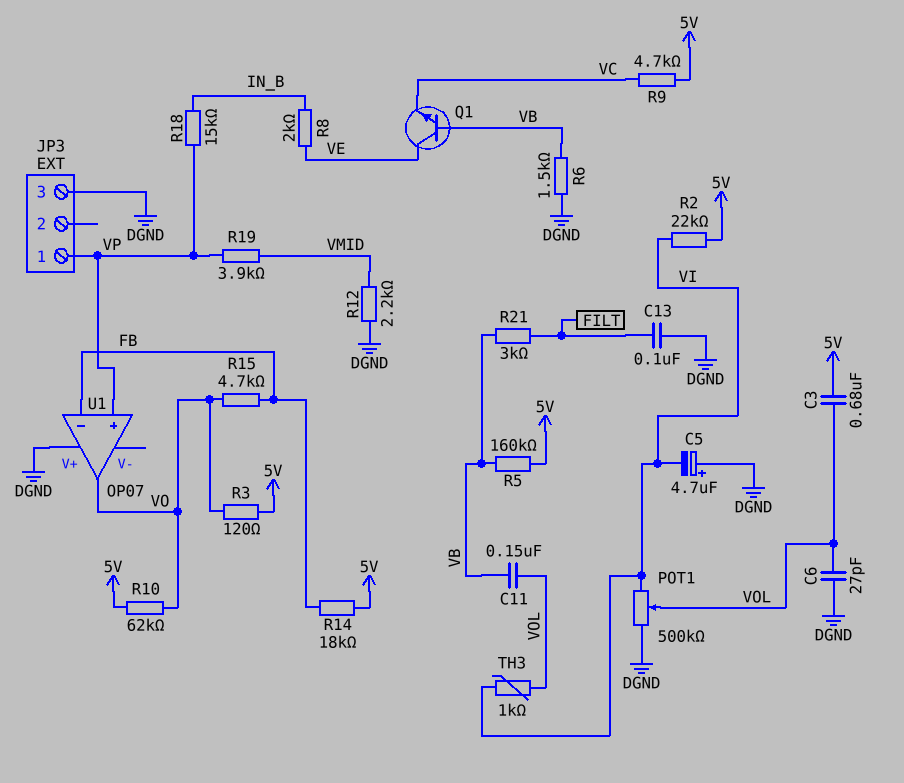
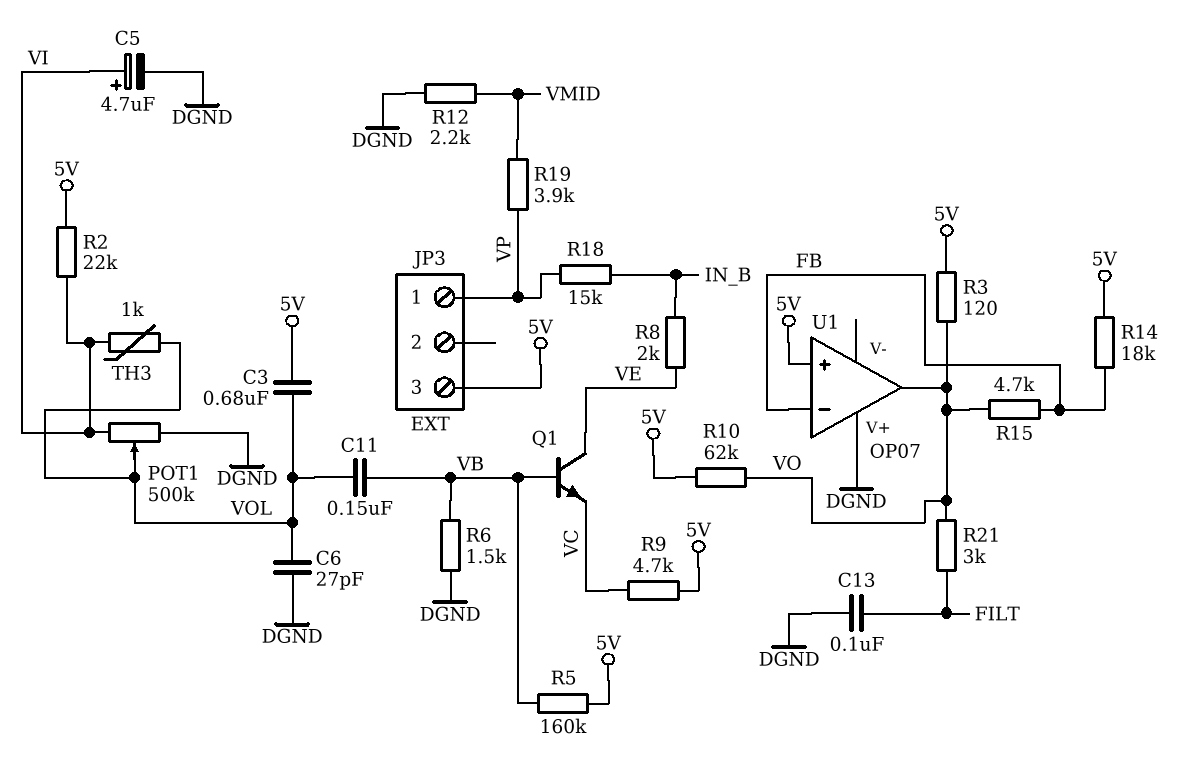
C5: 4.7uF (plus DGND, minus VI) -> 4.7uF (plus VI, minus DGND)
JP3 pin 3: DGND -> 5V
R21: 3k (FILT, VB) -> 3k (FILT, VO)
U1 pin in+: VP -> 5V

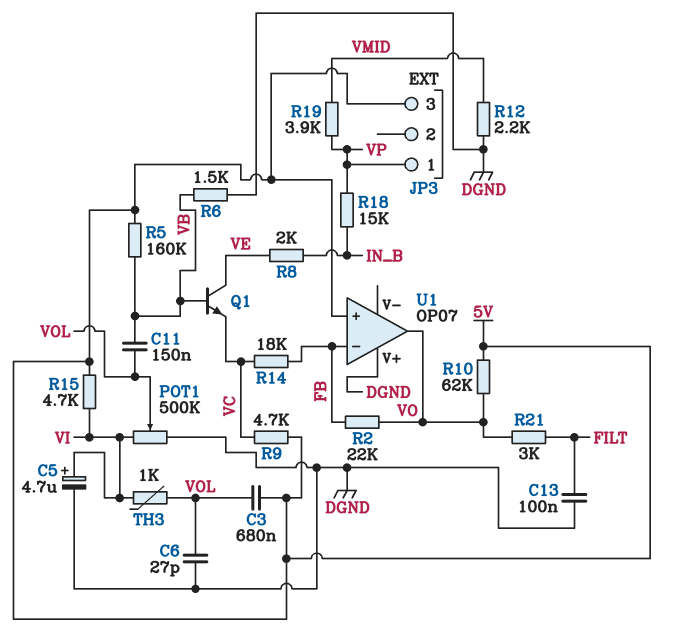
R2: 22k (5V, VI) -> 22k (FB, VO)
R3: 120 (5V, VO) -> none
R14: 18k (5V, FB) -> 18k (FB, VC)
R15: 4.7k (FB, VO) -> 4.7k (5V, VI)

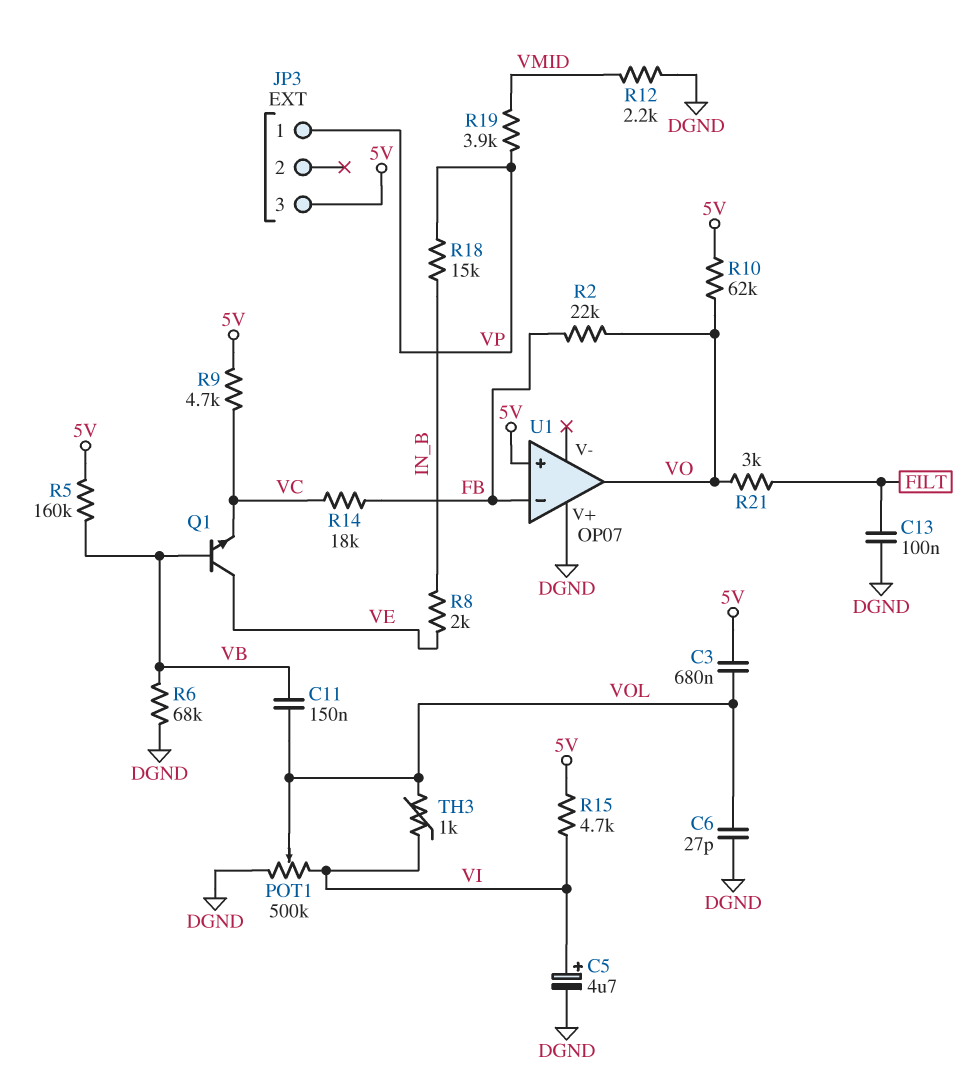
R6: 1.5k (DGND, VB) -> 68k (DGND, VB)

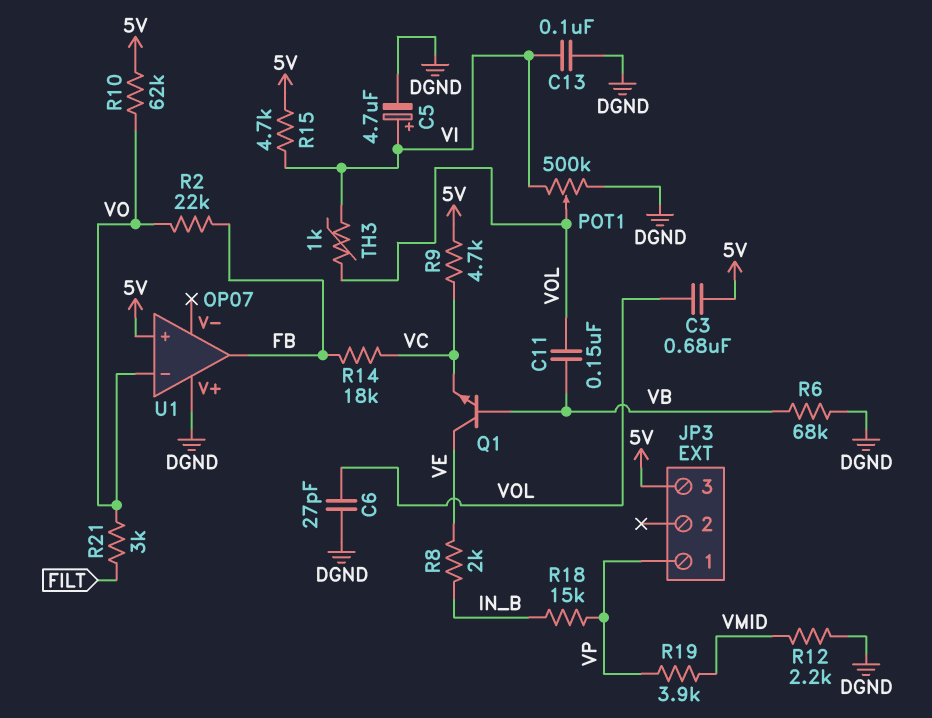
C13: 100nF (DGND, FILT) -> 100nF (DGND, VI)
R5: 160k (5V, VB) -> none
U1 pin in-: FB -> VO
U1 pin out: VO -> FB

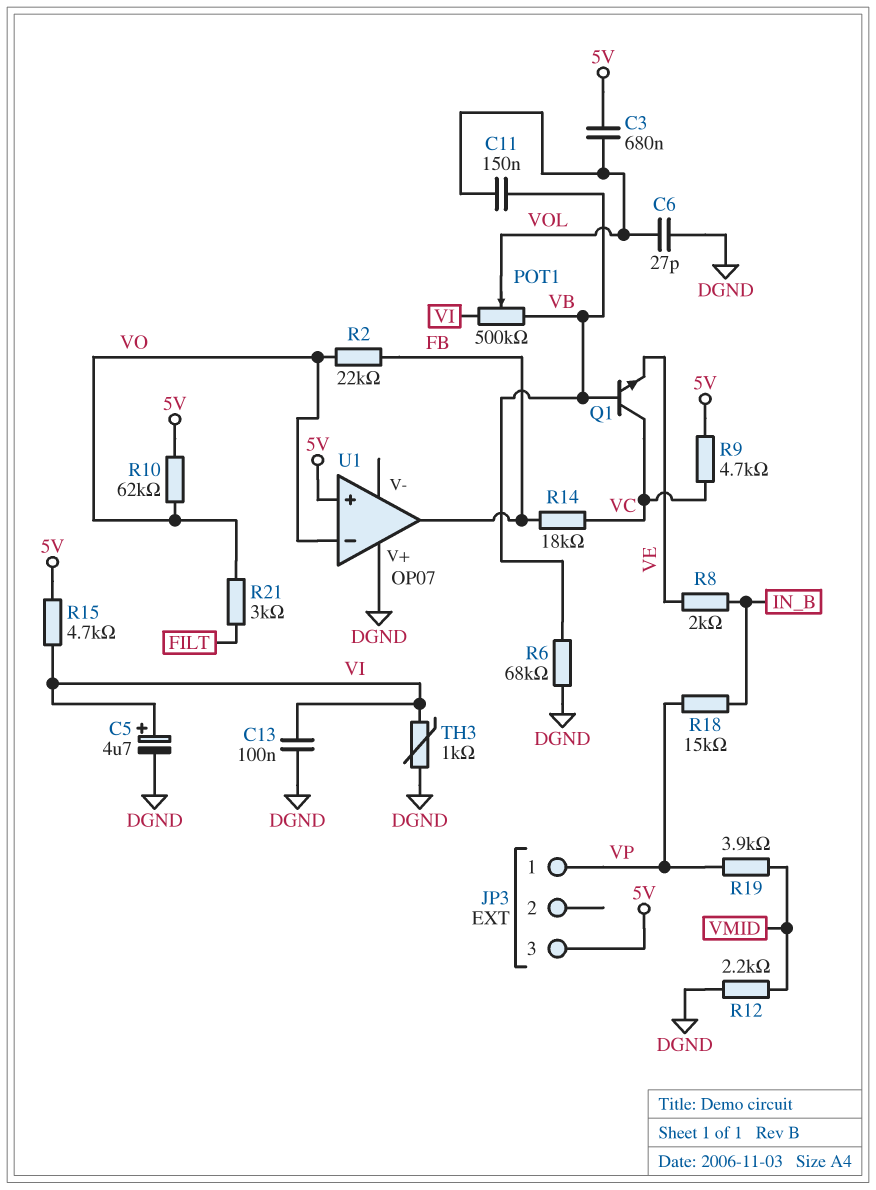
POT1: 500k (DGND, VI, wiper VOL) -> 500k (VB, VI, wiper VOL)
Q1: NPN (B VB, C VE, E VC) -> NPN (B VB, C VC, E VE)
TH3: 1k (VI, VOL) -> 1k (DGND, VI)

